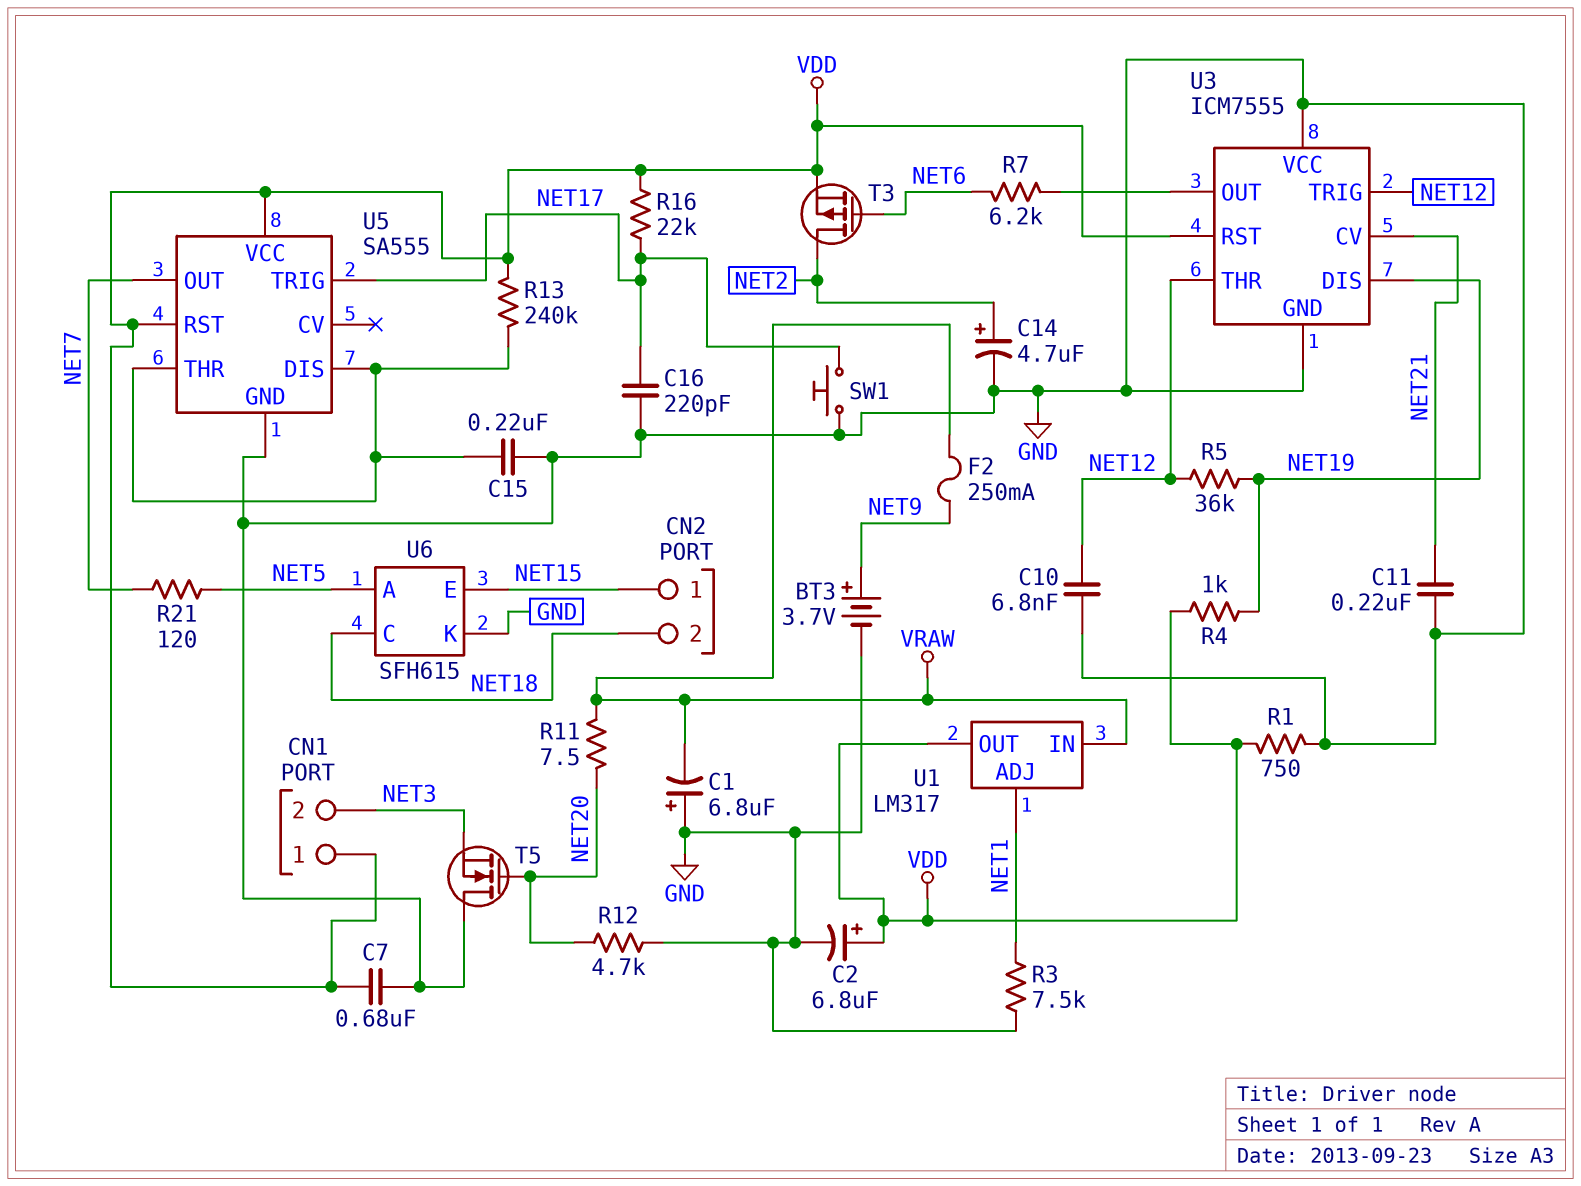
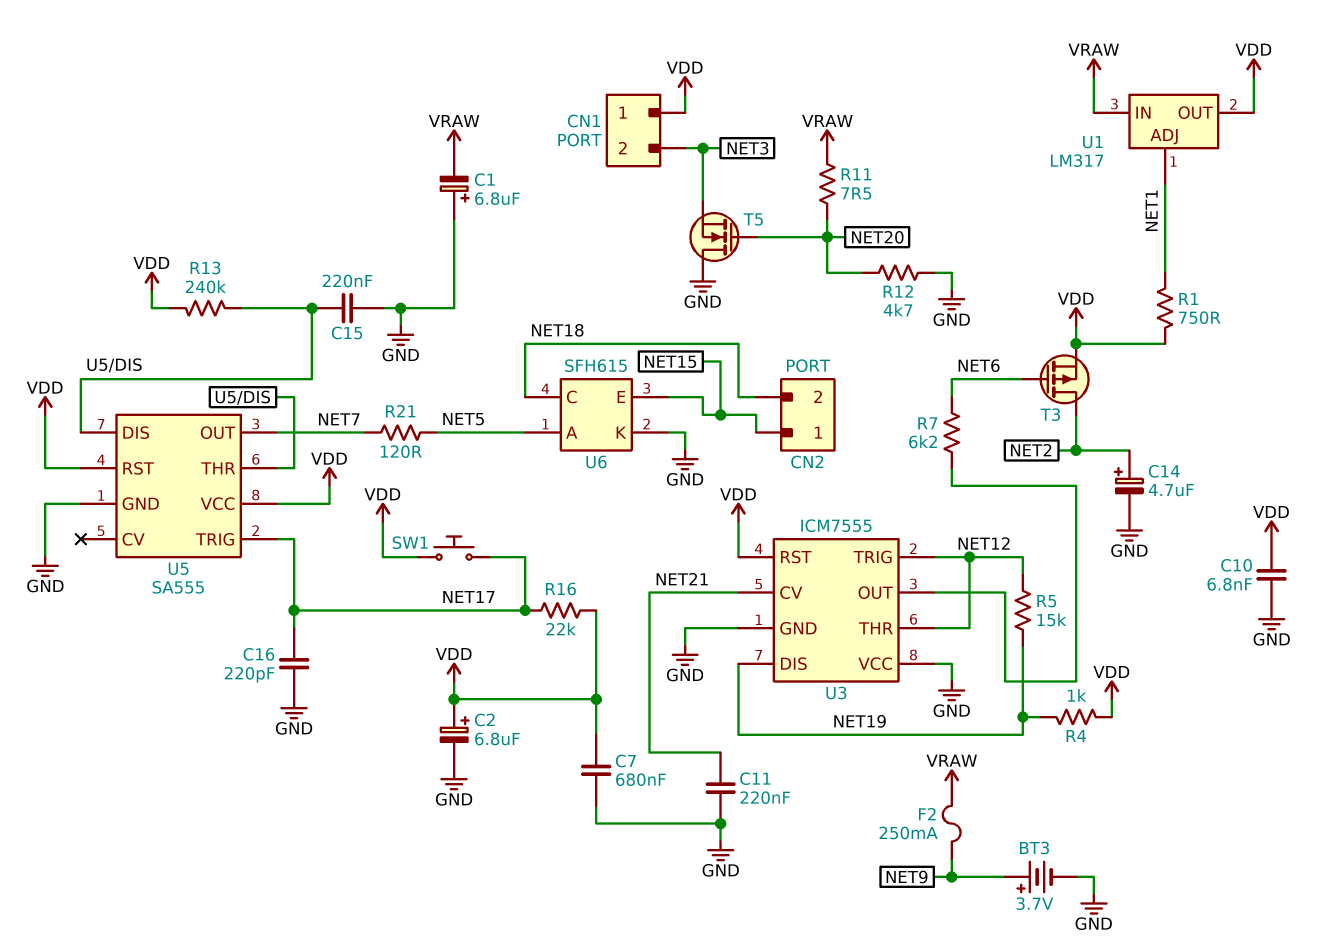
C10: 6.8nF (GND, NET12) -> 6.8nF (GND, VDD)
R1: 750 (GND, VDD) -> 750 (NET1, VDD)
R3: 7.5k (GND, NET1) -> none
R5: 36k (NET12, NET19) -> 15k (NET12, NET19)
SW1: button (GND, NET17) -> button (NET17, VDD)

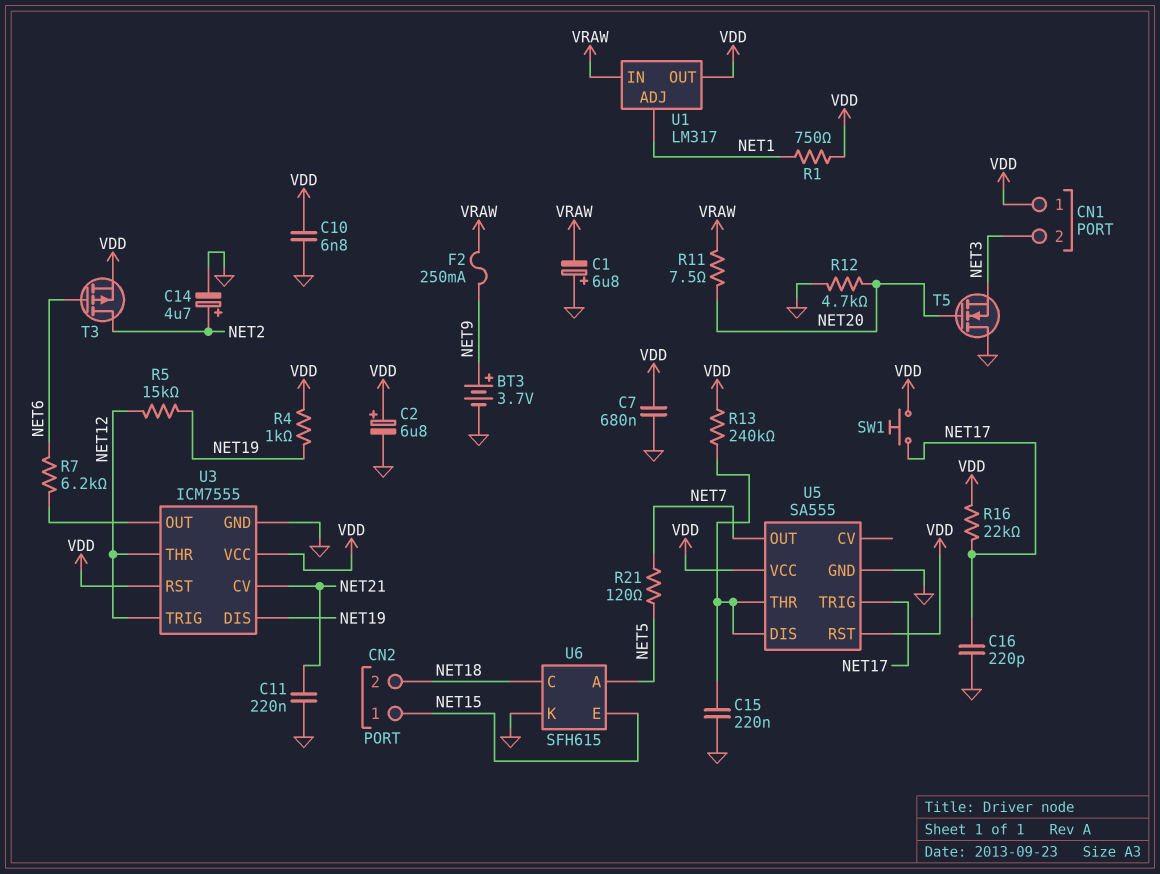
U3 pin VCC: GND -> VDD

